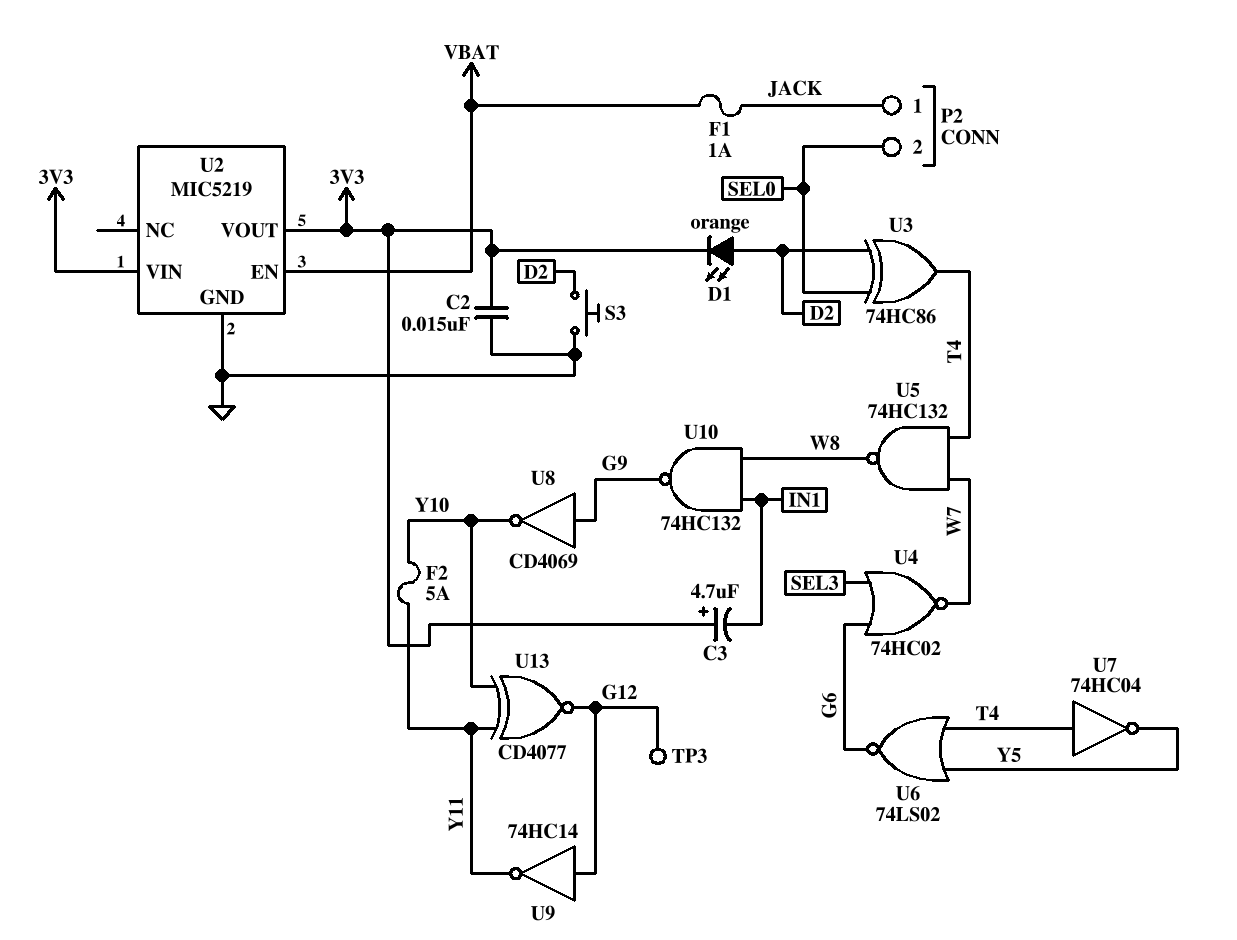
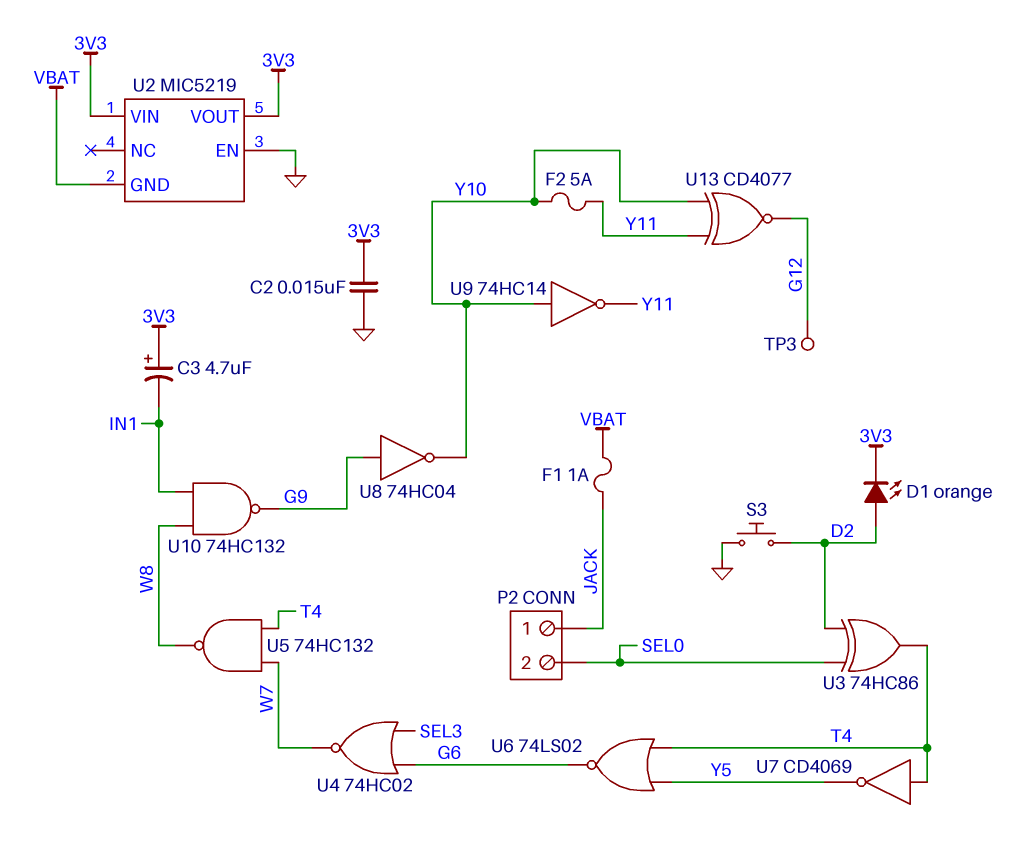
U2 pin EN: VBAT -> GND
U2 pin GND: GND -> VBAT
U7: NOT 74HC04 (in T4, out Y5) -> NOT CD4069 (in T4, out Y5)
U8: NOT CD4069 (in G9, out Y10) -> NOT 74HC04 (in G9, out Y10)
U9: NOT 74HC14 (in G12, out Y11) -> NOT 74HC14 (in Y10, out Y11)

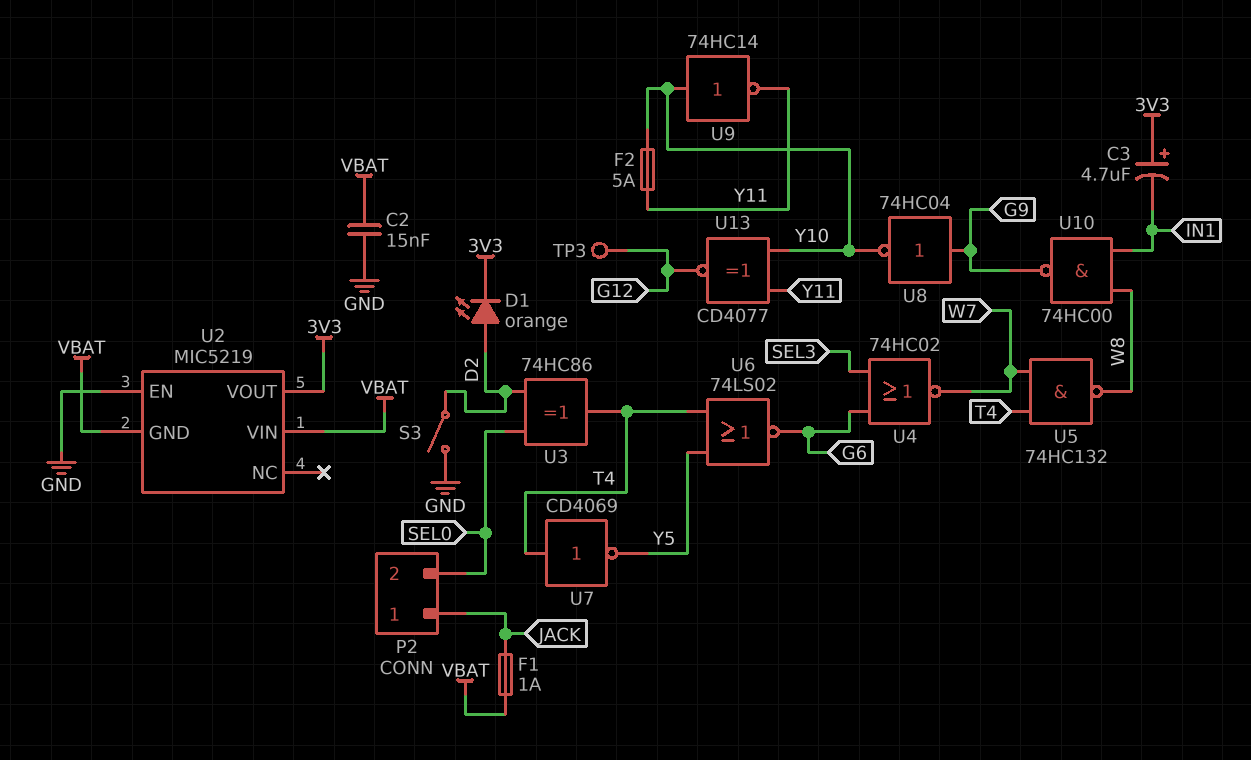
C2: 15nF (3V3, GND) -> 15nF (GND, VBAT)
S3: button (D2, GND) -> switch (D2, GND)
U2 pin VIN: 3V3 -> VBAT
U10: NAND 74HC132 (in IN1, in W8, out G9) -> NAND 74HC00 (in IN1, in W8, out G9)

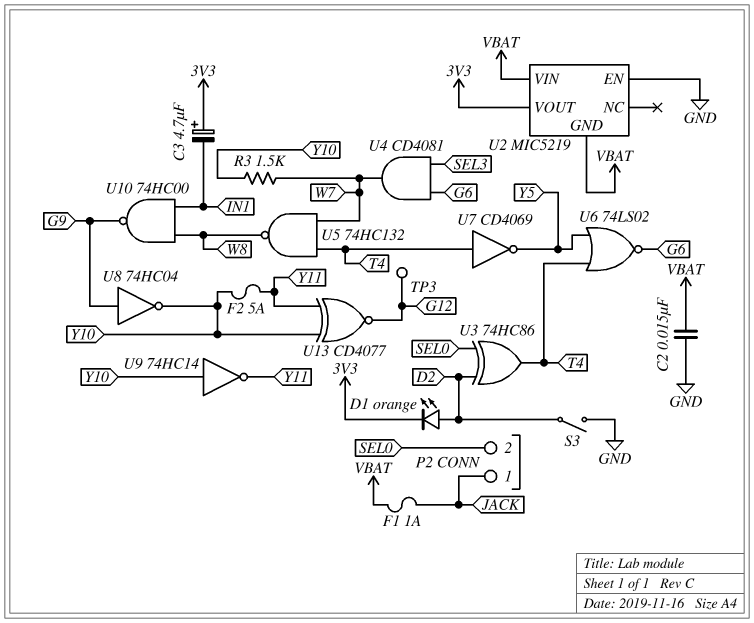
R3: none -> 1.5k (W7, Y10)
U4: NOR 74HC02 (in G6, in SEL3, out W7) -> AND CD4081 (in G6, in SEL3, out W7)

